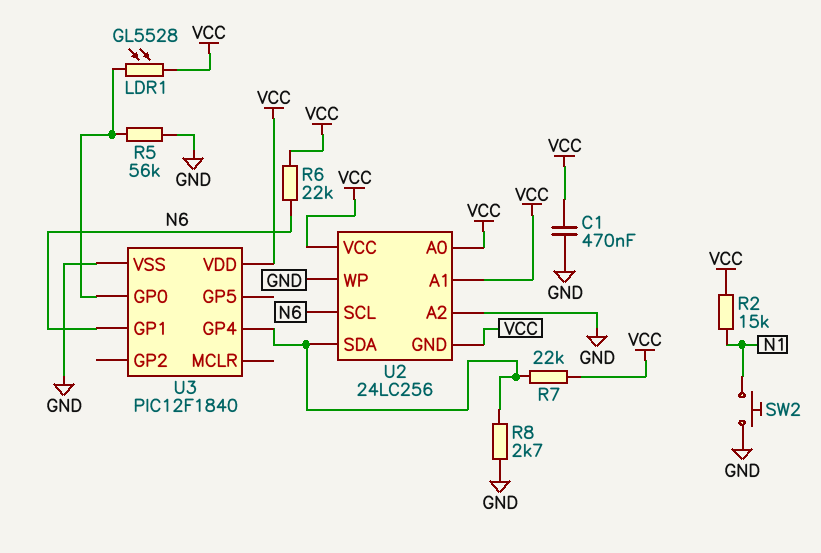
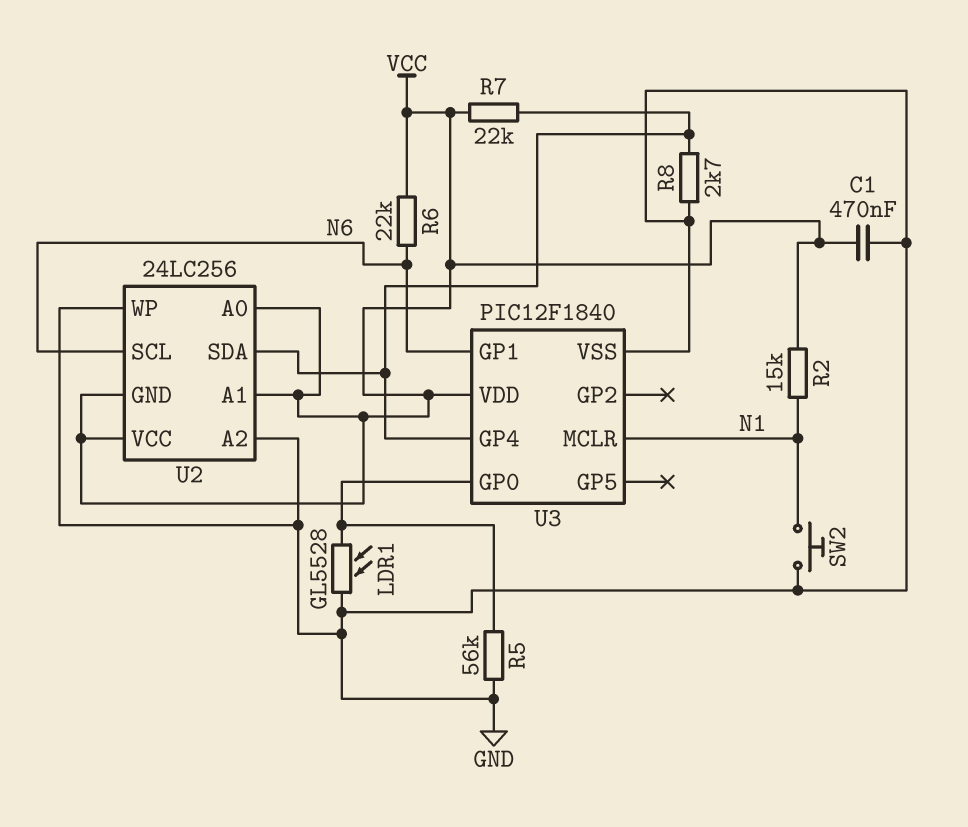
LDR1: GL5528 (U3/GP0, VCC) -> GL5528 (GND, U3/GP0)
U3 pin MCLR: none -> N1

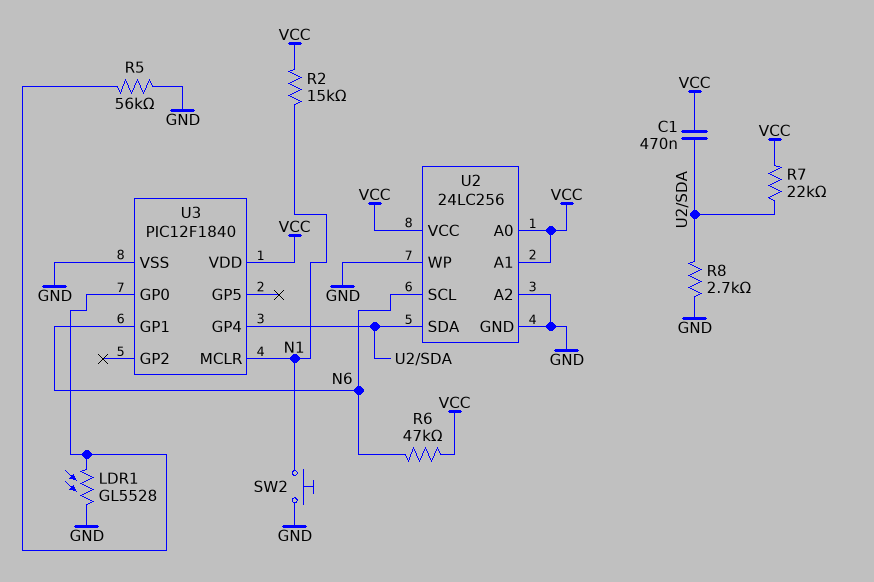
C1: 470nF (GND, VCC) -> 470nF (U2/SDA, VCC)
R6: 22k (N6, VCC) -> 47k (N6, VCC)
U2 pin GND: VCC -> GND

